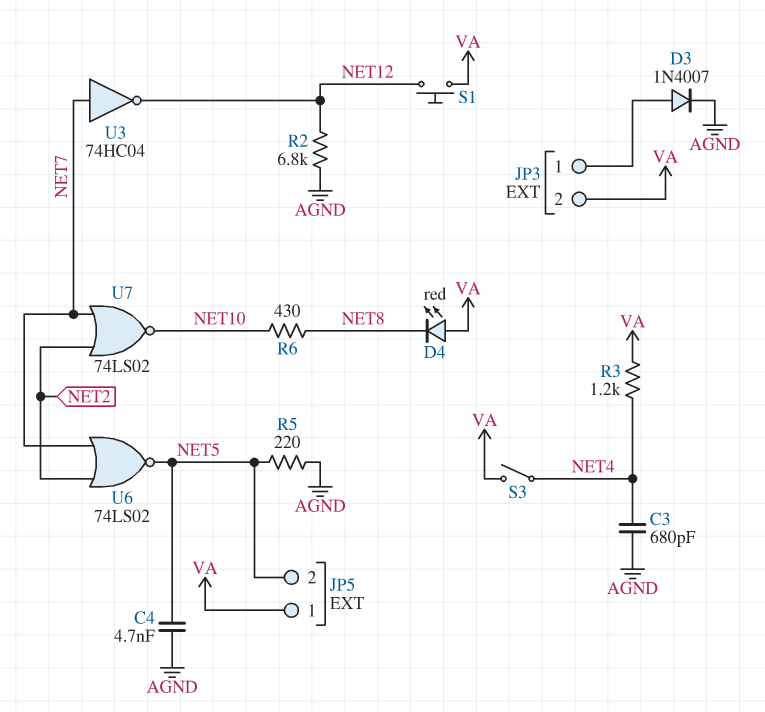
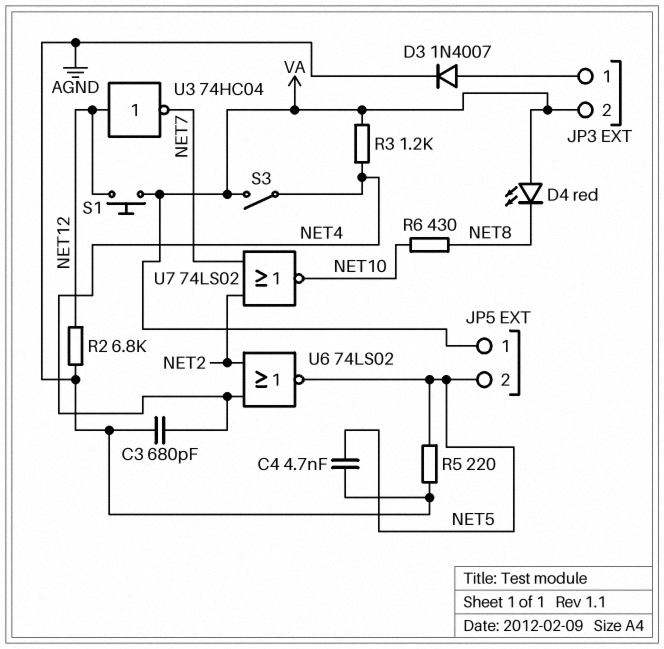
U3: NOT 74HC04 (in NET7, out NET12) -> NOT 74HC04 (in NET12, out NET7)
U6: NOR 74LS02 (in NET2, in NET7, out NET5) -> NOR 74LS02 (in NET2, in NET4, out NET5)

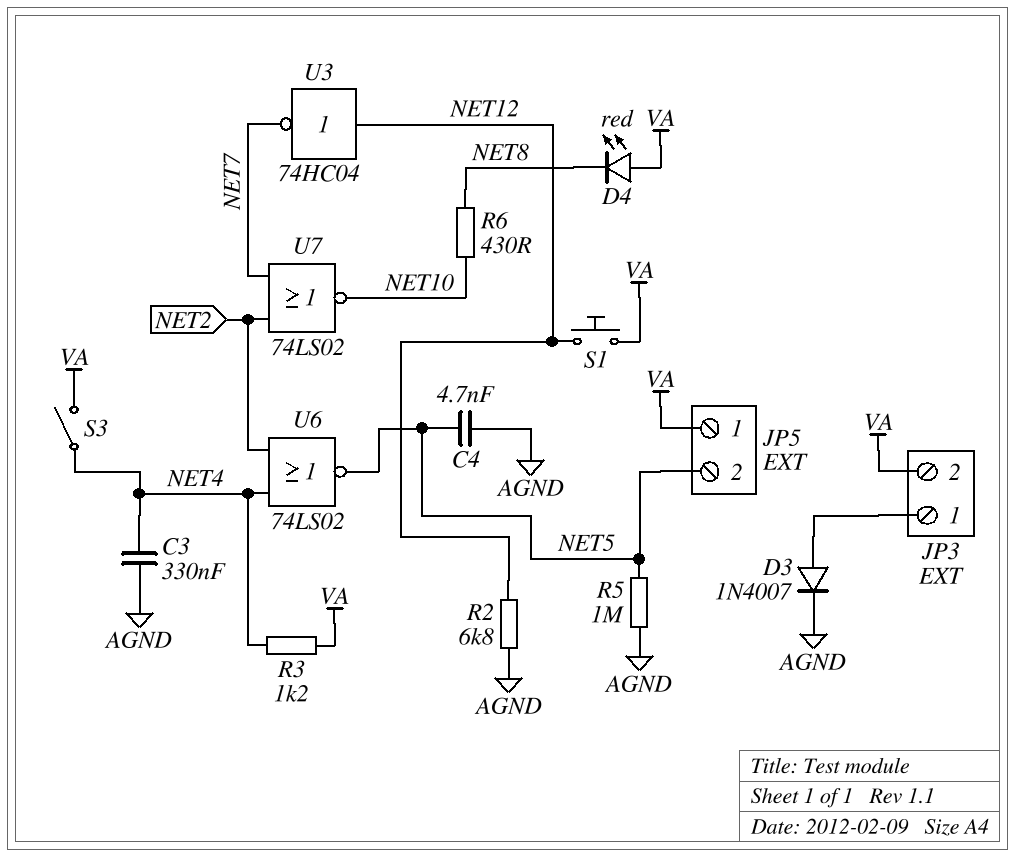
C3: 680pF (AGND, NET4) -> 330nF (AGND, NET4)
R5: 220 (AGND, NET5) -> 1M (AGND, NET5)

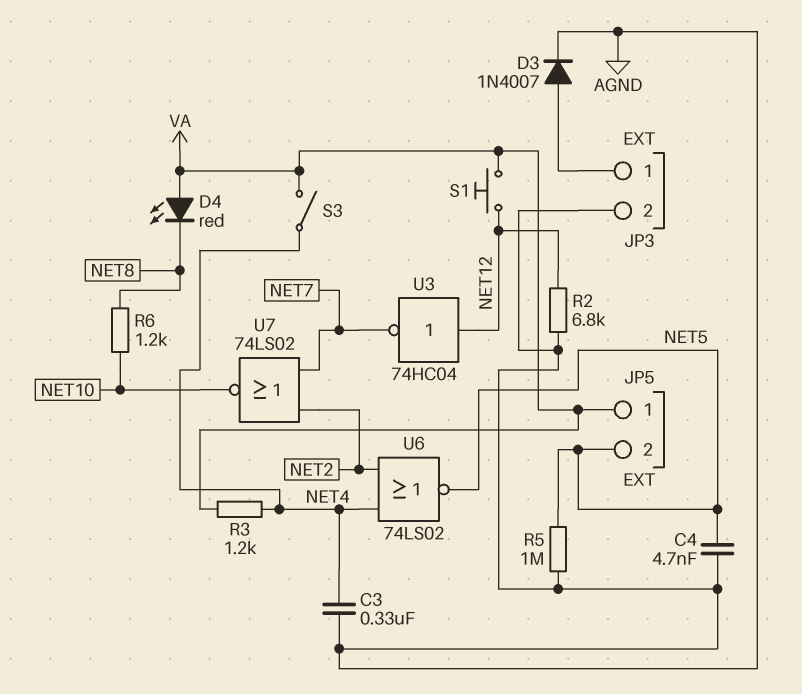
JP3 pin 2: VA -> AGND
R6: 430 (NET8, NET10) -> 1.2k (NET8, NET10)

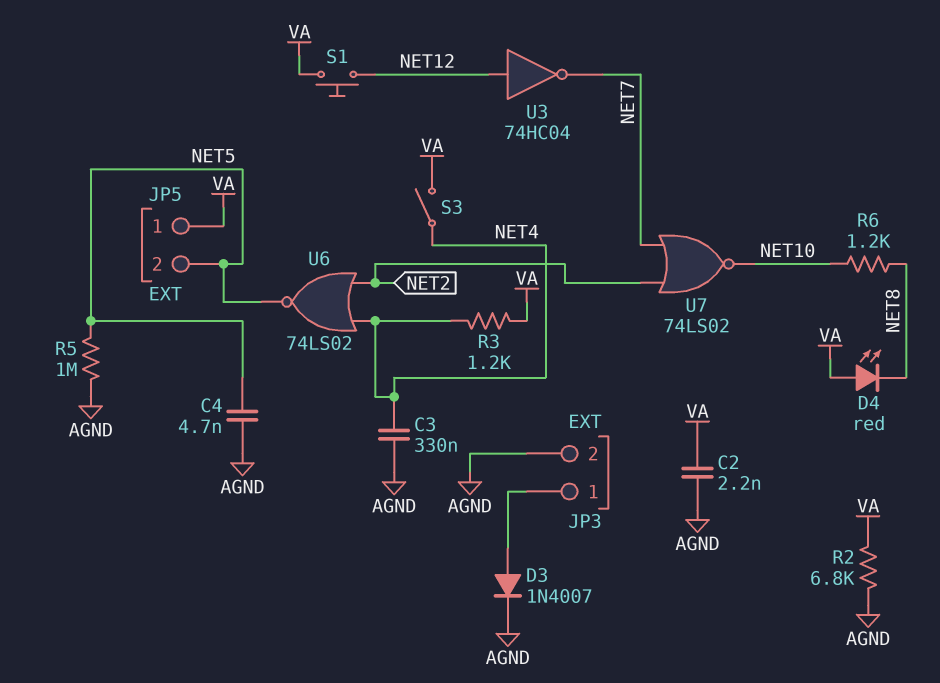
C2: none -> 2.2nF (AGND, VA)
R2: 6.8k (AGND, NET12) -> 6.8k (AGND, VA)

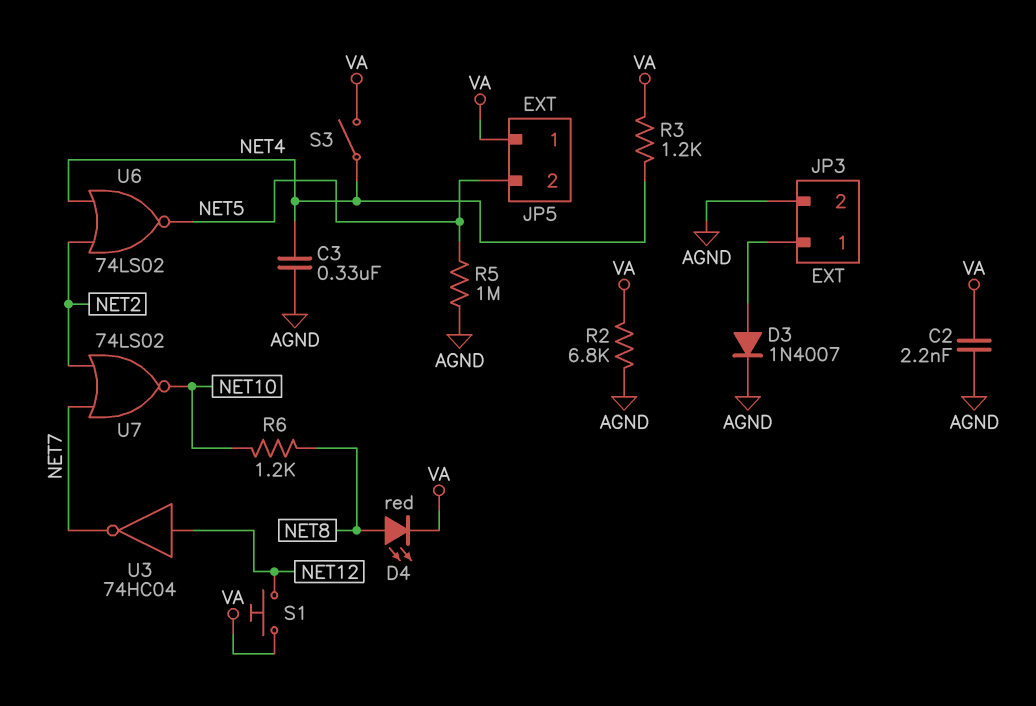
C4: 4.7nF (AGND, NET5) -> none
D4: LED red (A VA, K NET8) -> LED red (A NET8, K VA)

